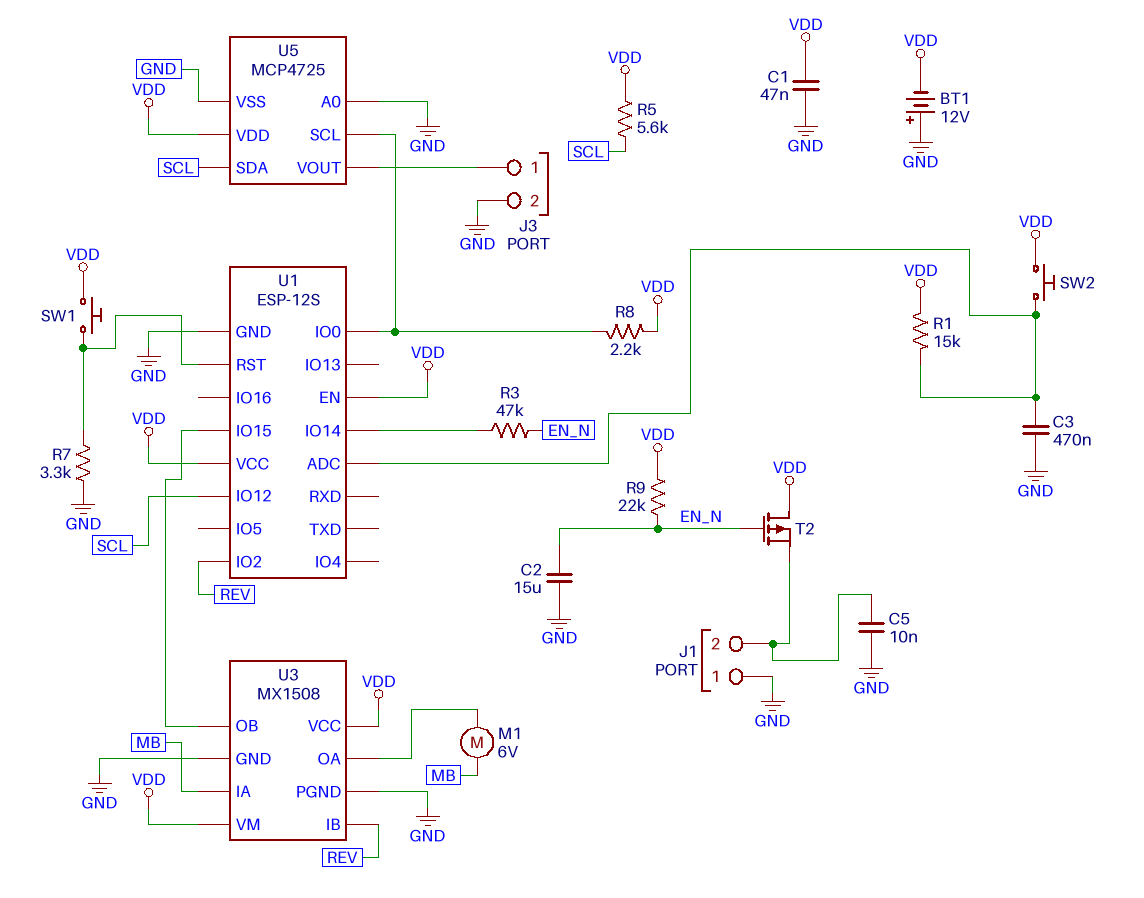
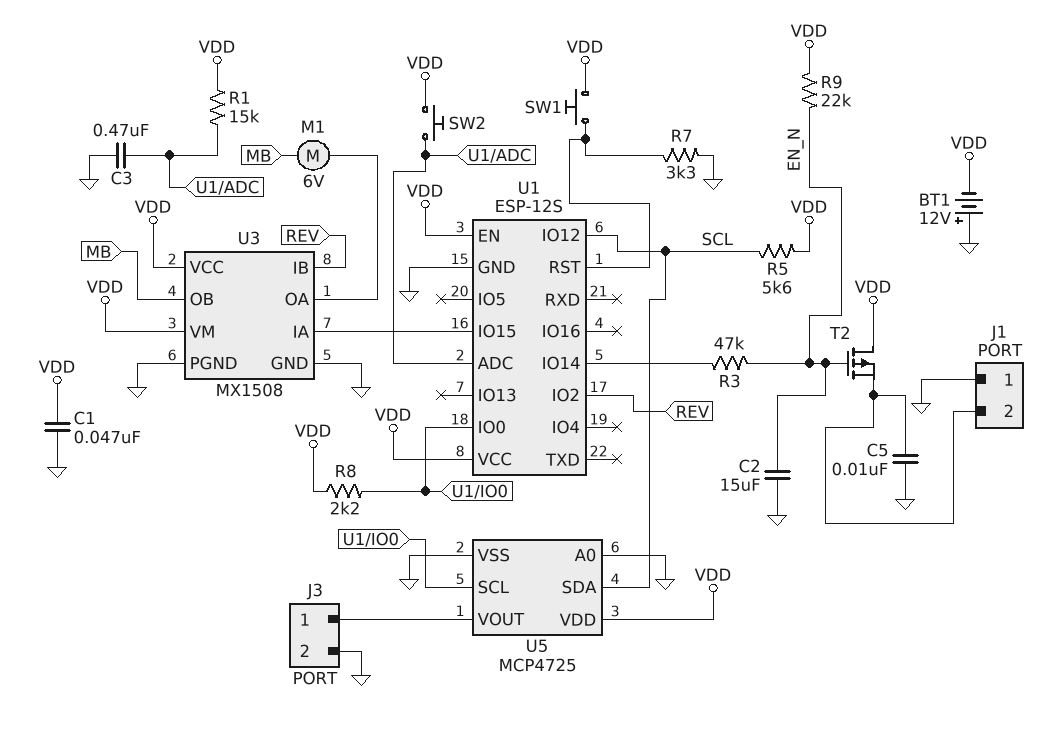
U3 pin IA: MB -> U1/IO15
U3 pin OB: U1/IO15 -> MB

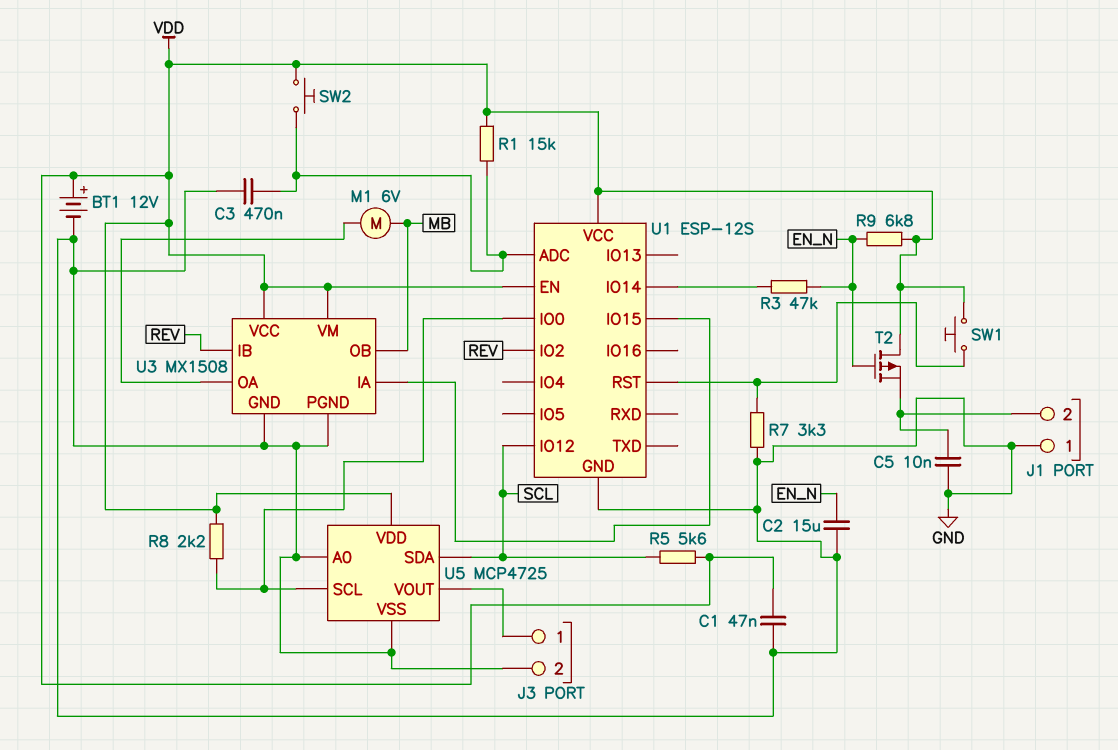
BT1: 12V (plus GND, minus VDD) -> 12V (plus VDD, minus GND)
R9: 22k (EN_N, VDD) -> 6.8k (EN_N, VDD)

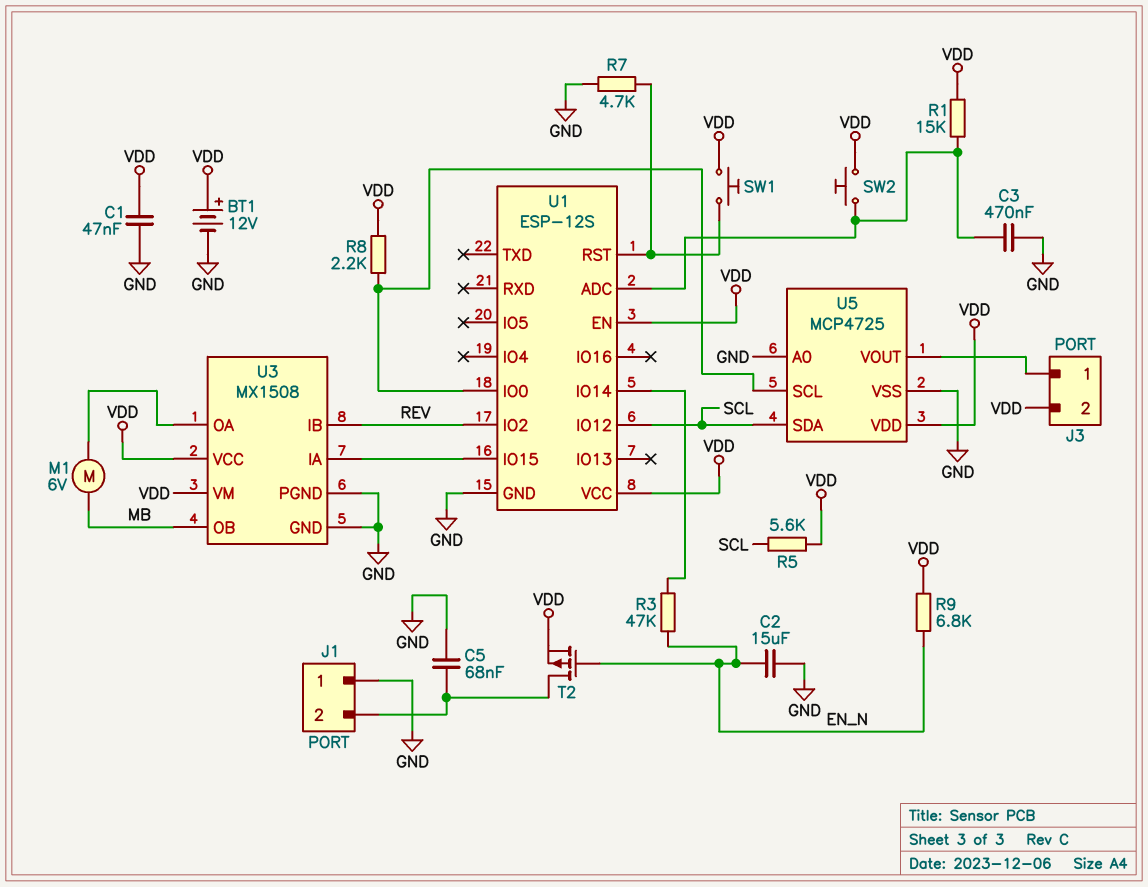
C5: 10nF (GND, J1/2) -> 68nF (GND, J1/2)
J3 pin 2: GND -> VDD
R7: 3.3k (GND, U1/RST) -> 4.7k (GND, U1/RST)
T2: PMOS (G EN_N, D VDD, S J1/2) -> PMOS (G EN_N, D J1/2, S VDD)

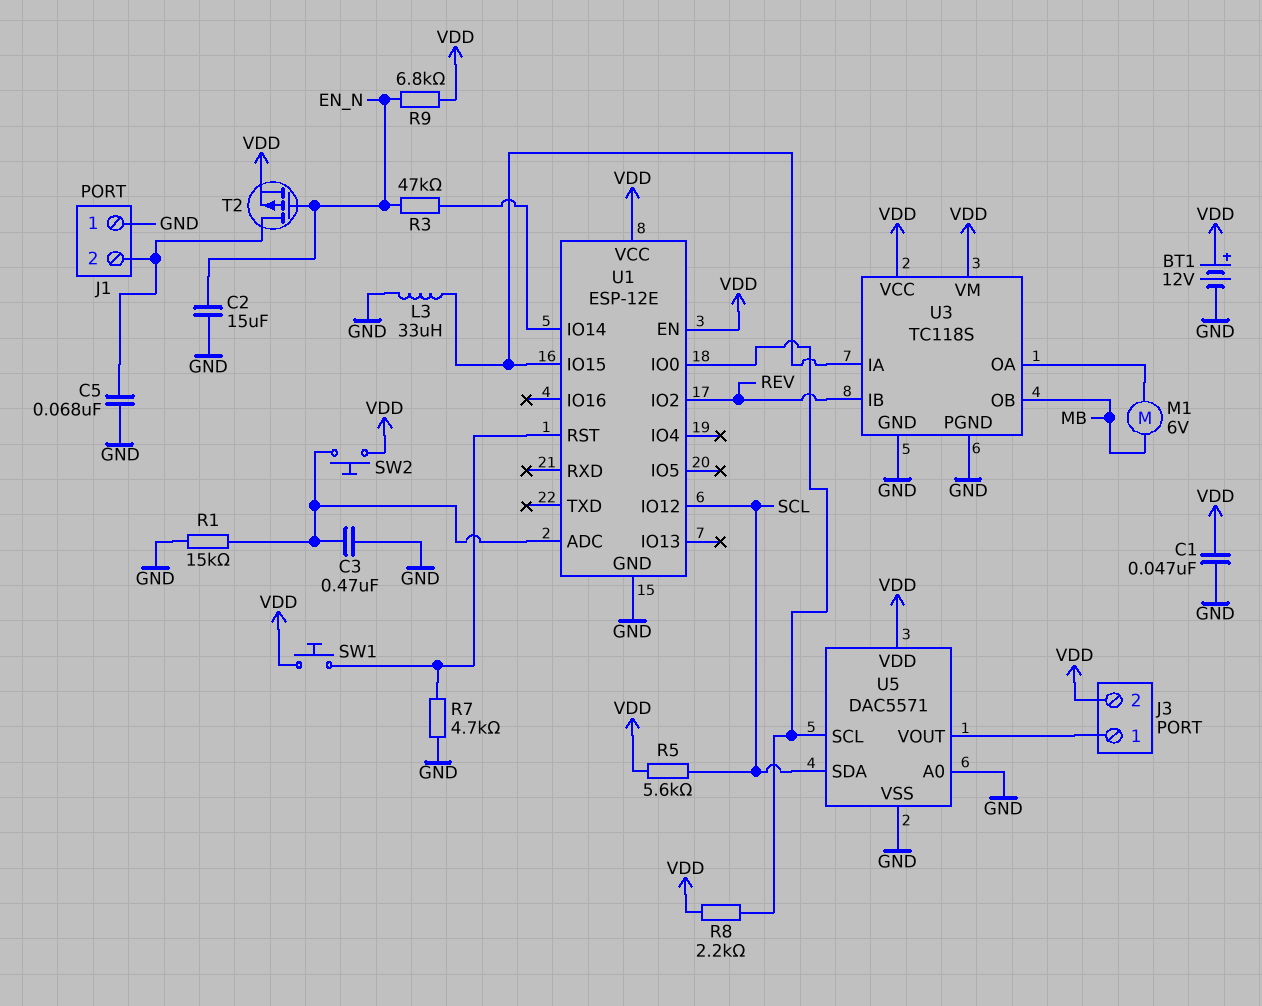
L3: none -> 33uH (GND, U1/IO15)
R1: 15k (U1/ADC, VDD) -> 15k (GND, U1/ADC)
U1: ESP-12S -> ESP-12E
U3: MX1508 -> TC118S
U5: MCP4725 -> DAC5571

